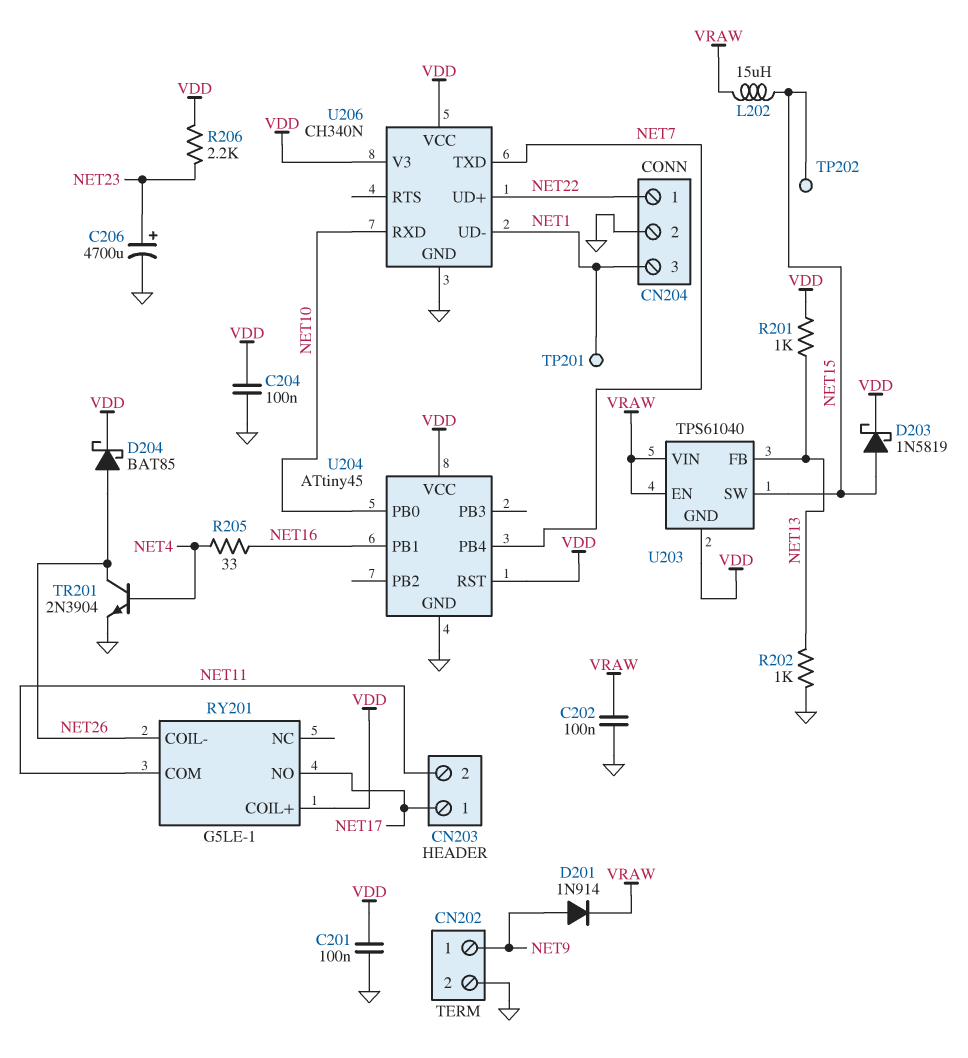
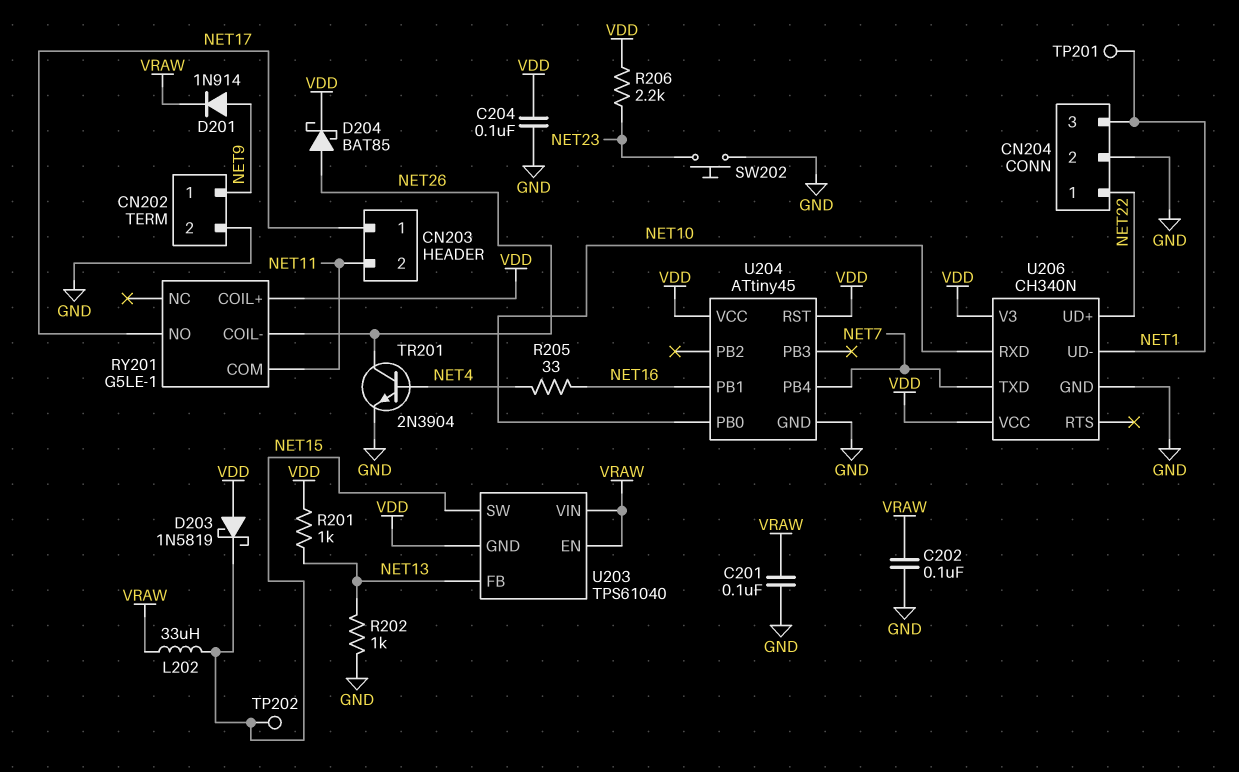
C201: 100nF (GND, VDD) -> 100nF (GND, VRAW)
C206: 4700uF (plus NET23, minus GND) -> none
D203: schottky 1N5819 (A NET15, K VDD) -> schottky 1N5819 (A VDD, K NET15)
L202: 15uH (NET15, VRAW) -> 33uH (NET15, VRAW)
SW202: none -> button (GND, NET23)

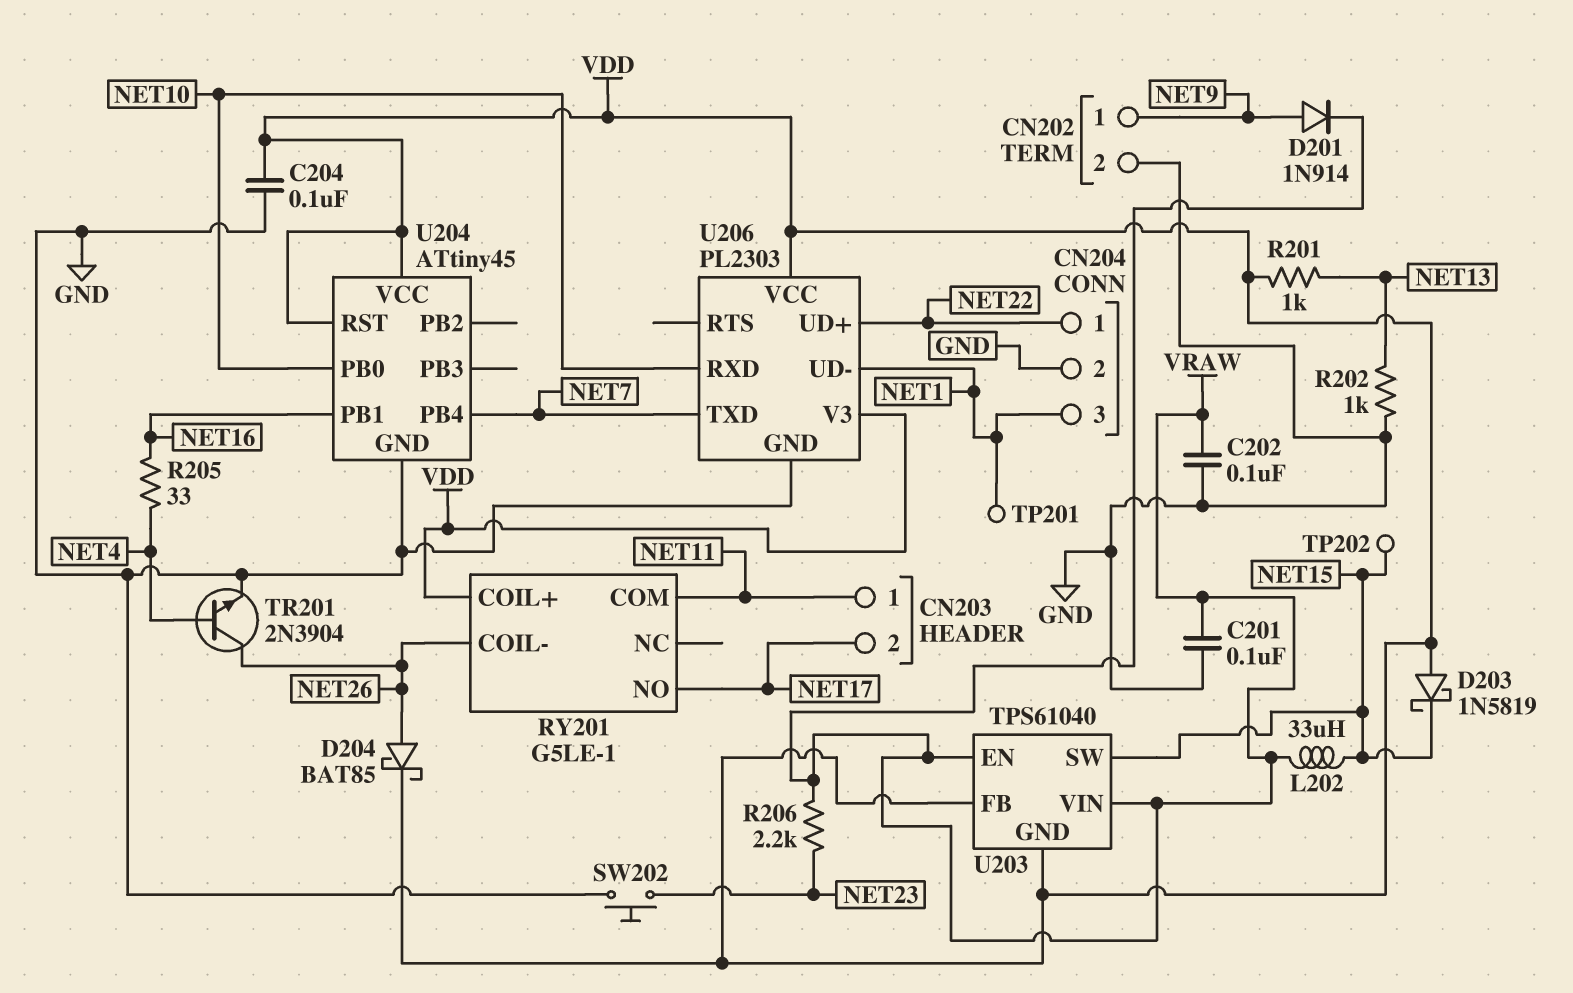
CN203 pin 1: NET17 -> NET11
CN203 pin 2: NET11 -> NET17
R206: 2.2k (NET23, VDD) -> 2.2k (NET23, VRAW)
U203 pin FB: NET13 -> VDD
U206: CH340N -> PL2303

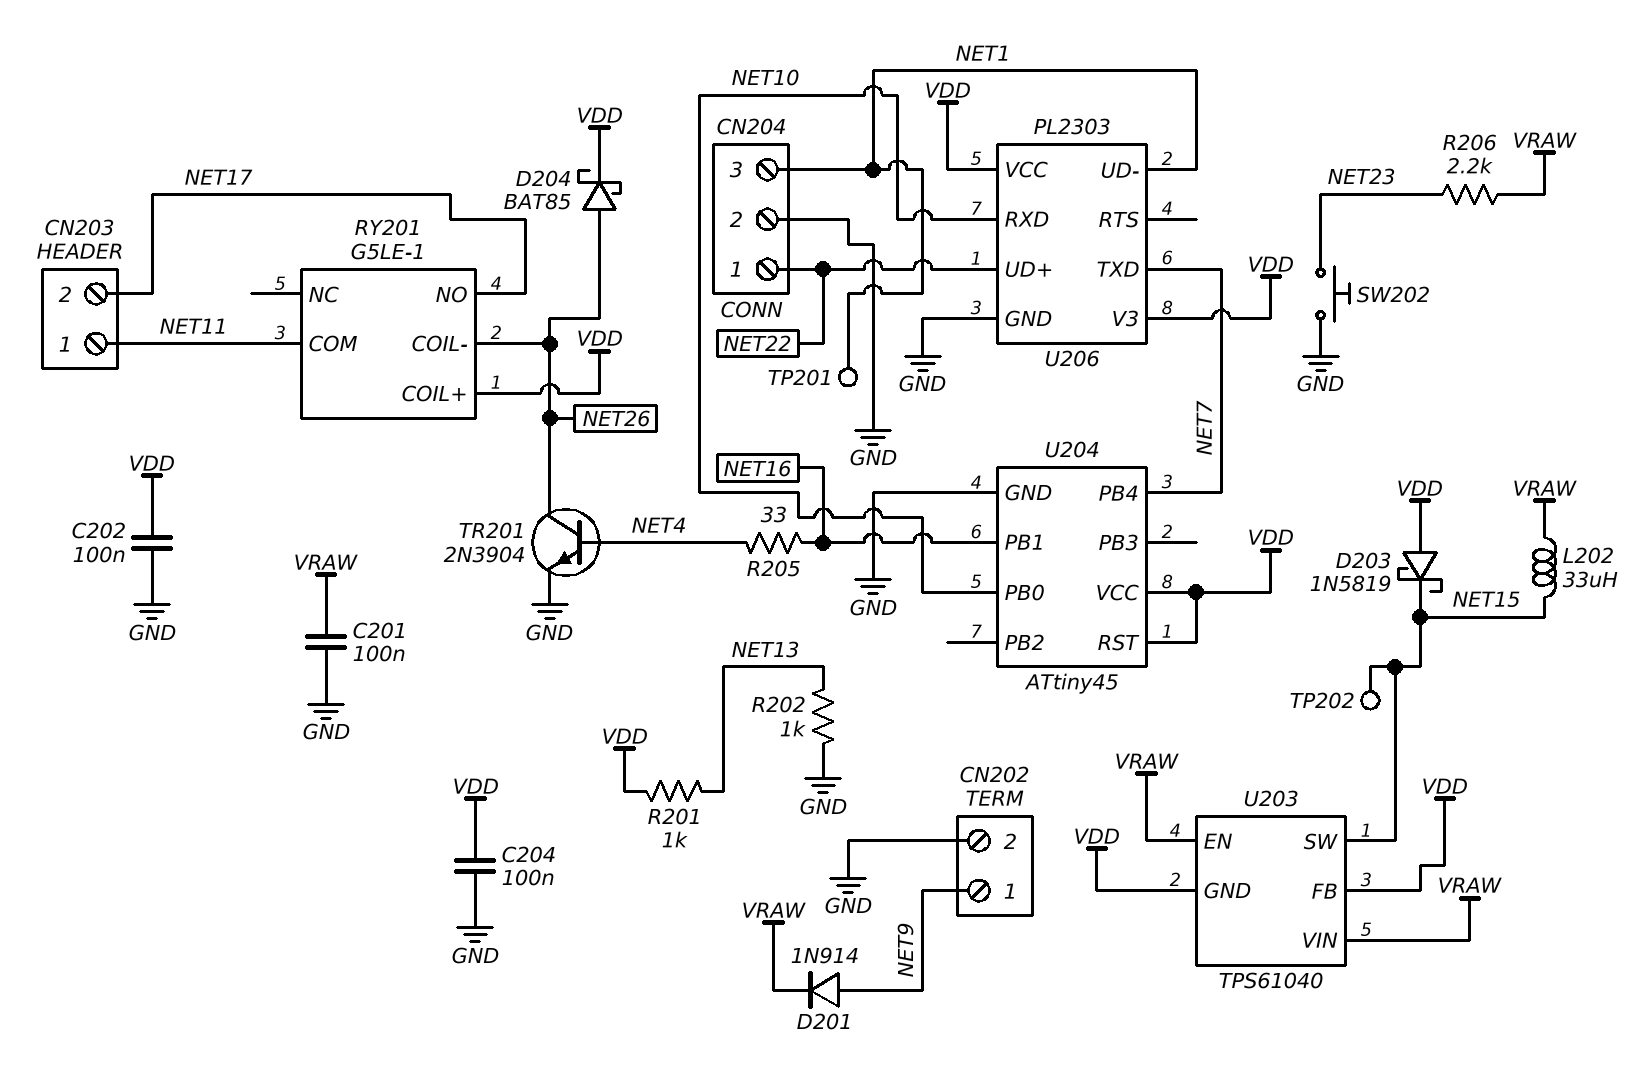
C202: 100nF (GND, VRAW) -> 100nF (GND, VDD)

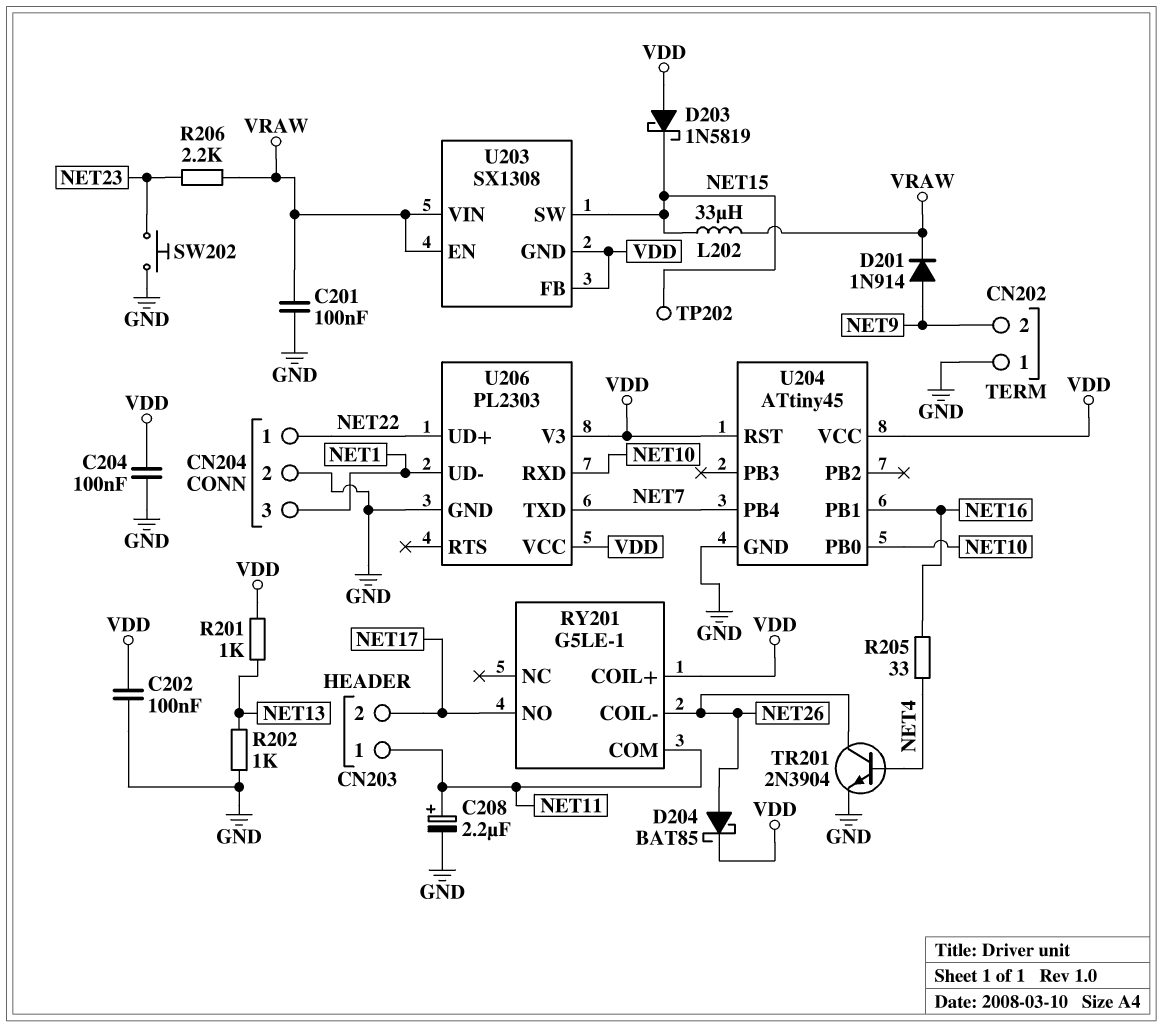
C208: none -> 2.2uF (plus NET11, minus GND)
CN202 pin 1: NET9 -> GND
CN202 pin 2: GND -> NET9
TP201: test point (NET1) -> none
U203: TPS61040 -> SX1308

